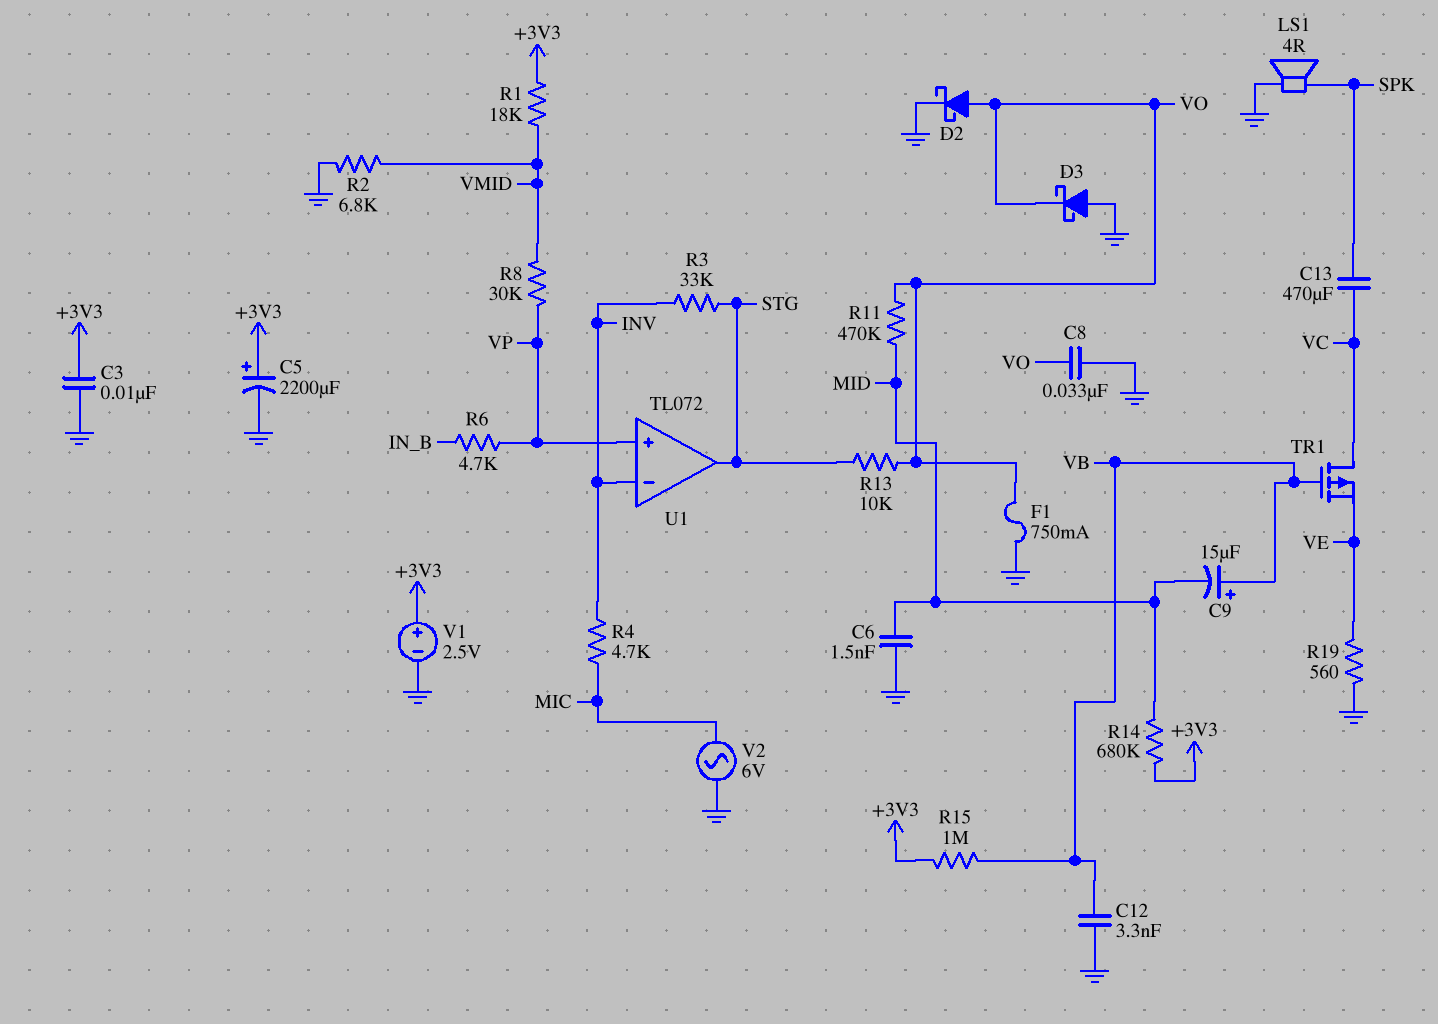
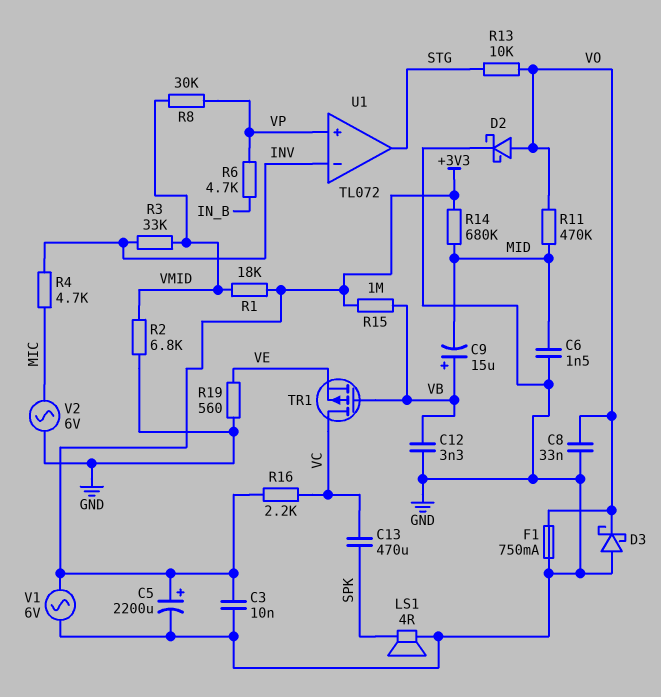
R3: 33k (INV, STG) -> 33k (INV, VMID)
R16: none -> 2.2k (+3V3, VC)
V1: 2.5V (plus +3V3, minus GND) -> AC 6V (+3V3, GND)

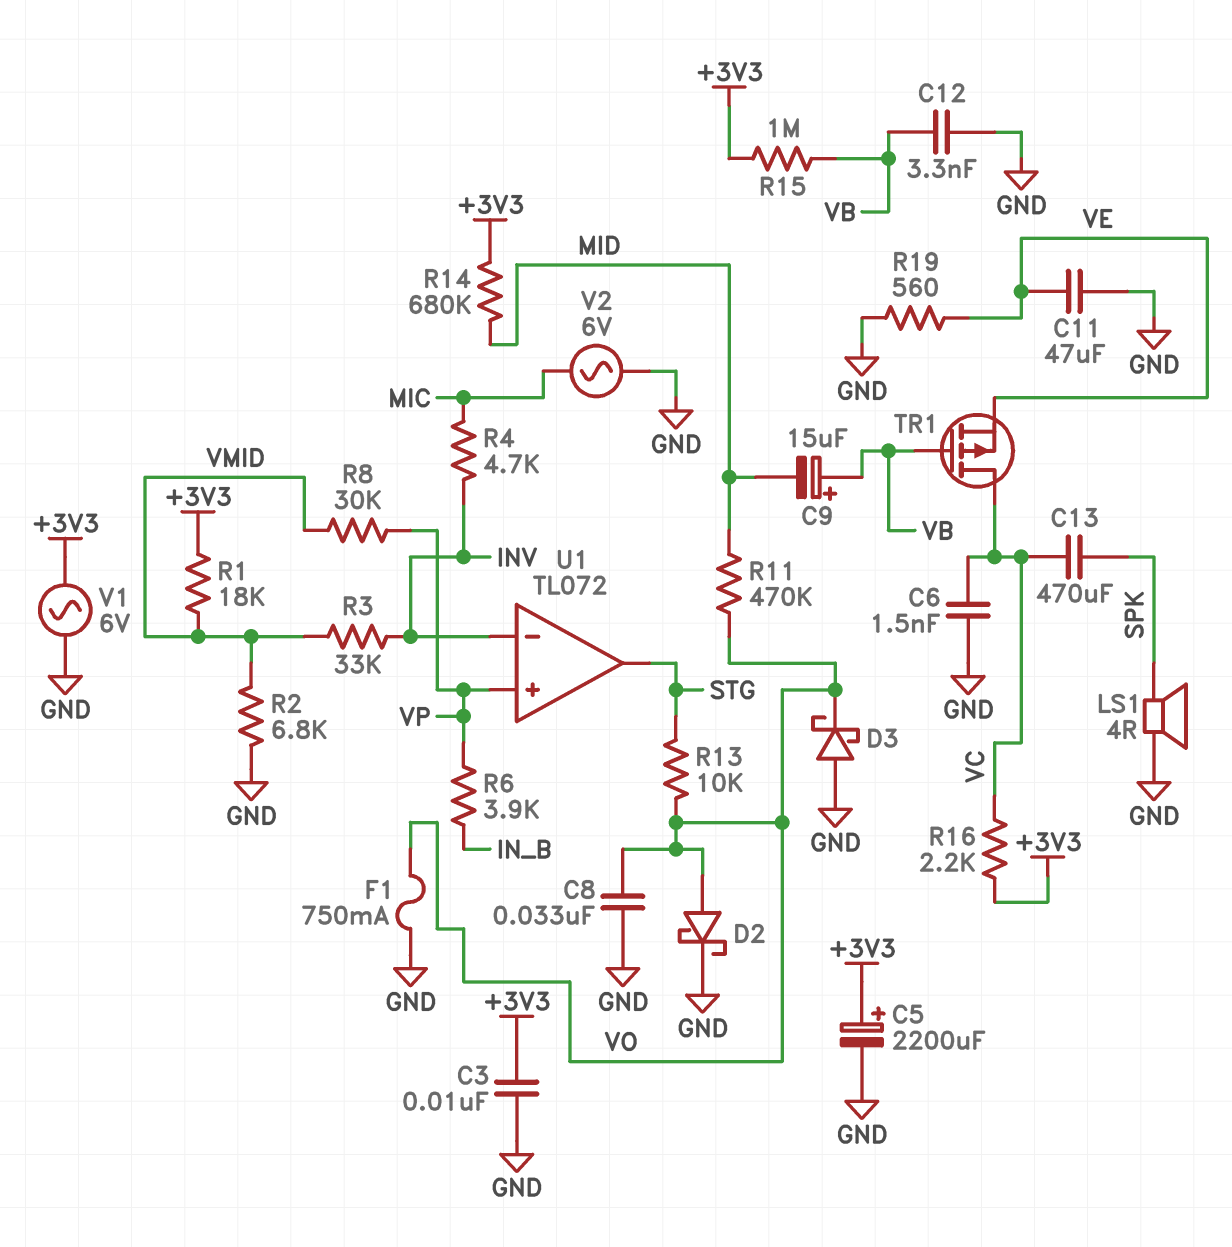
C6: 1.5nF (GND, MID) -> 1.5nF (GND, VC)
C11: none -> 47uF (GND, VE)
R6: 4.7k (IN_B, VP) -> 3.9k (IN_B, VP)

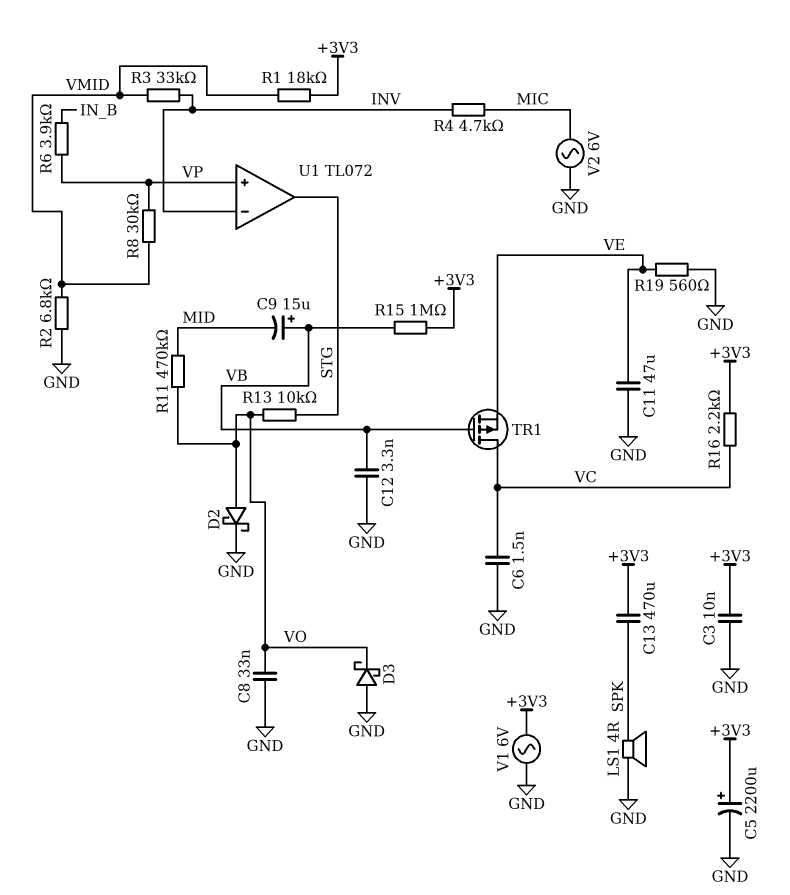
C13: 470uF (SPK, VC) -> 470uF (+3V3, SPK)
F1: 750mA (GND, VO) -> none
R14: 680k (+3V3, MID) -> none

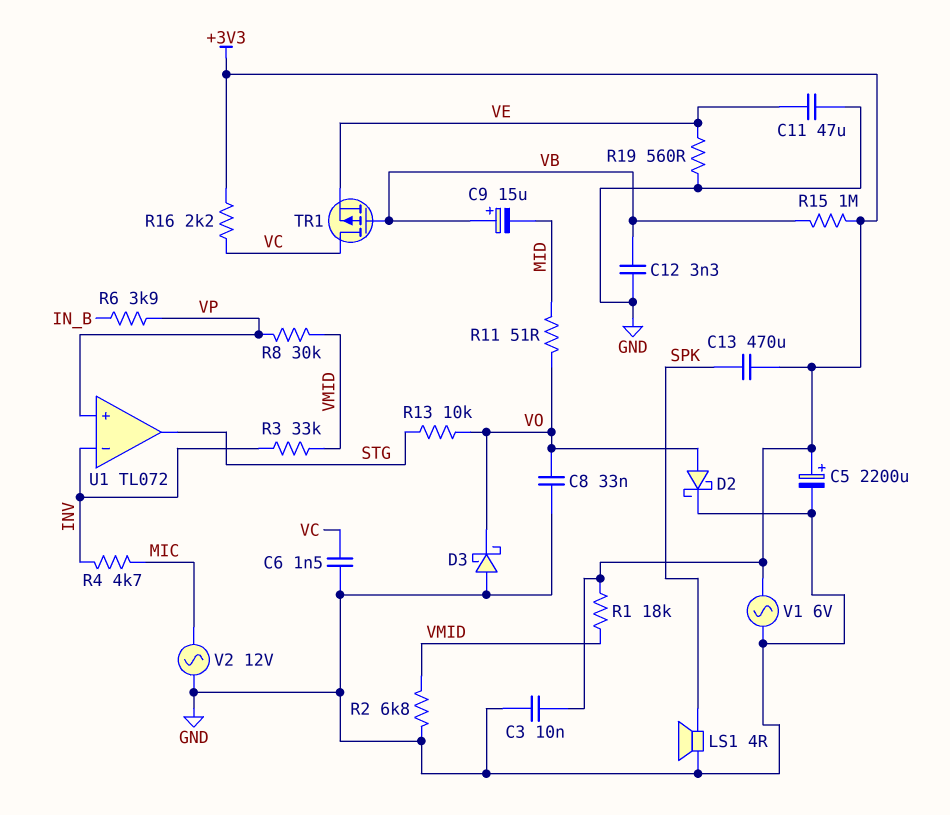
R11: 470k (MID, VO) -> 51 (MID, VO)
V2: AC 6V (GND, MIC) -> AC 12V (GND, MIC)

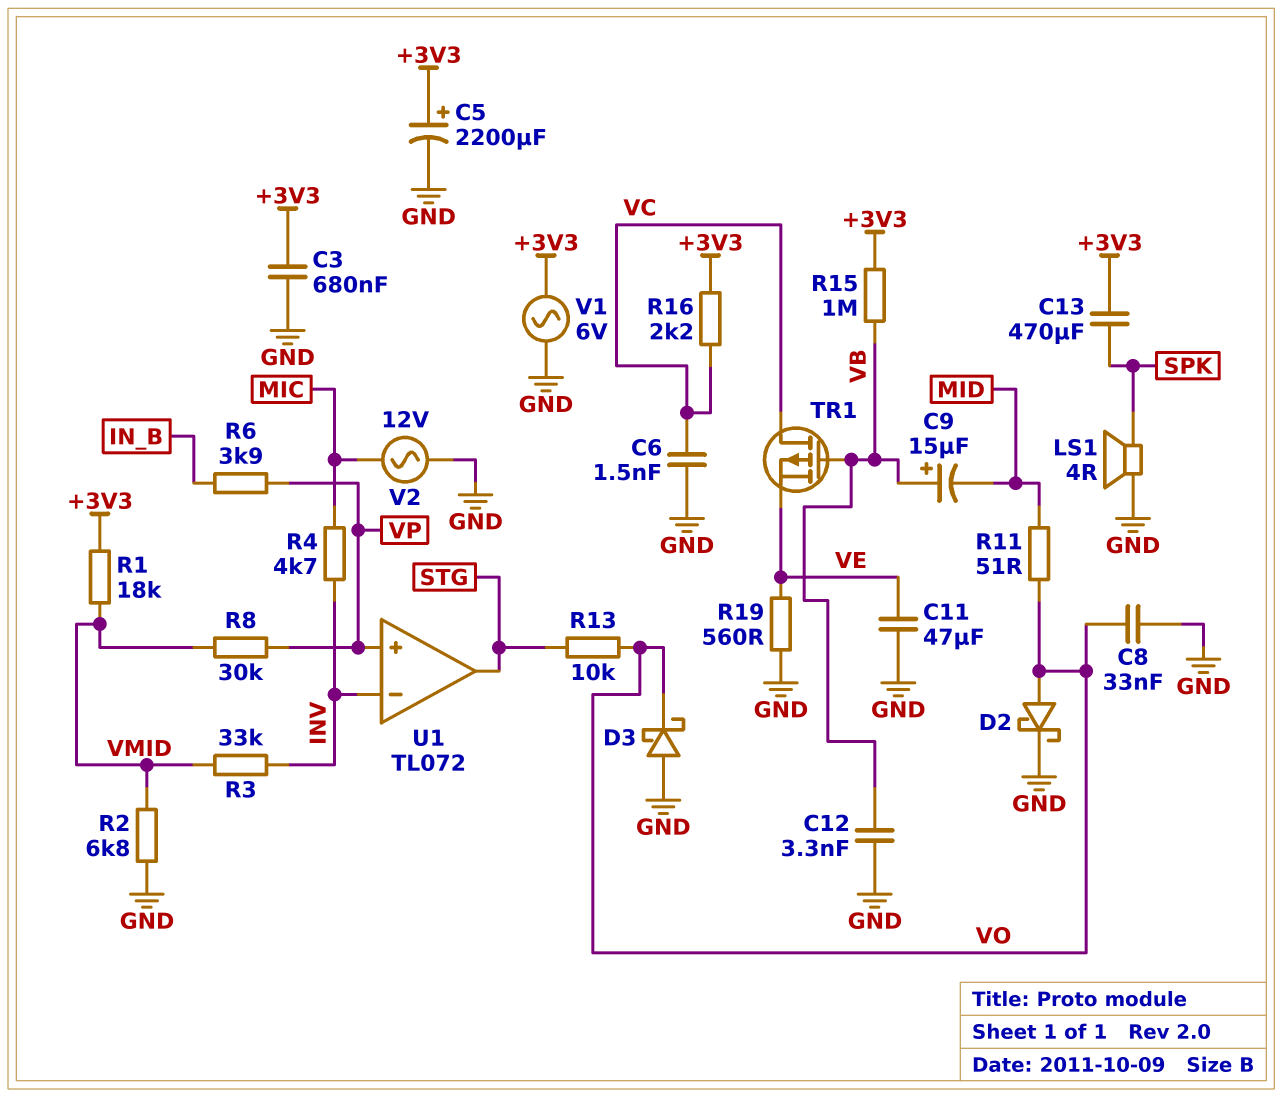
C3: 10nF (+3V3, GND) -> 680nF (+3V3, GND)

